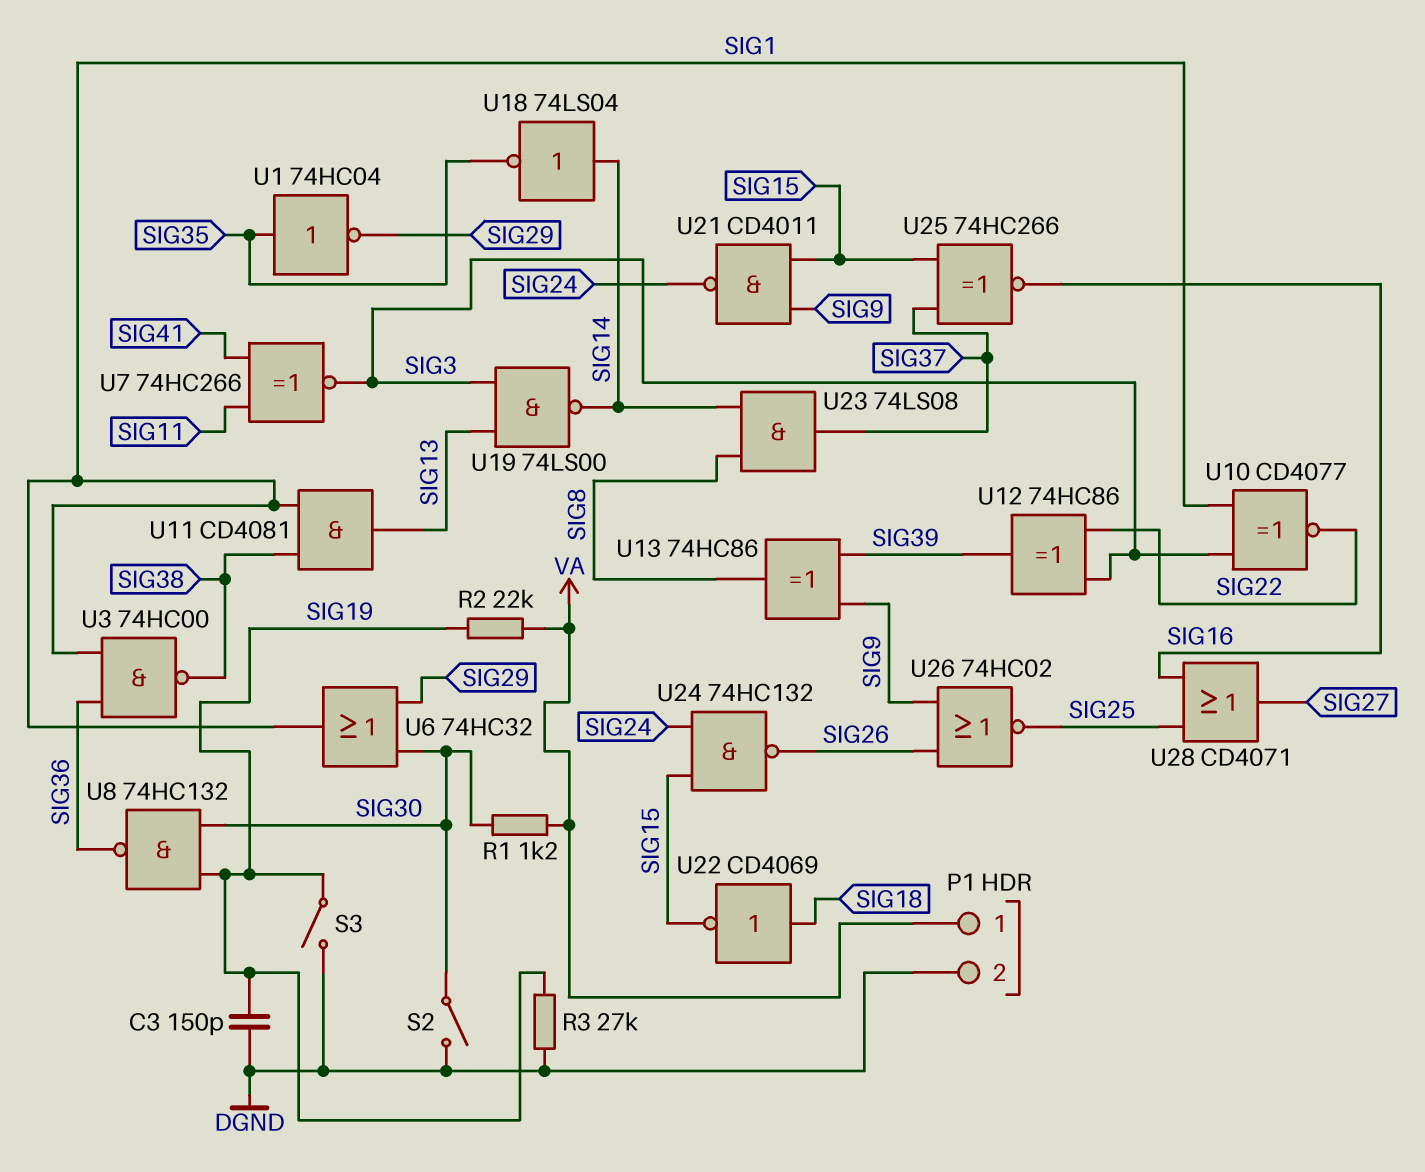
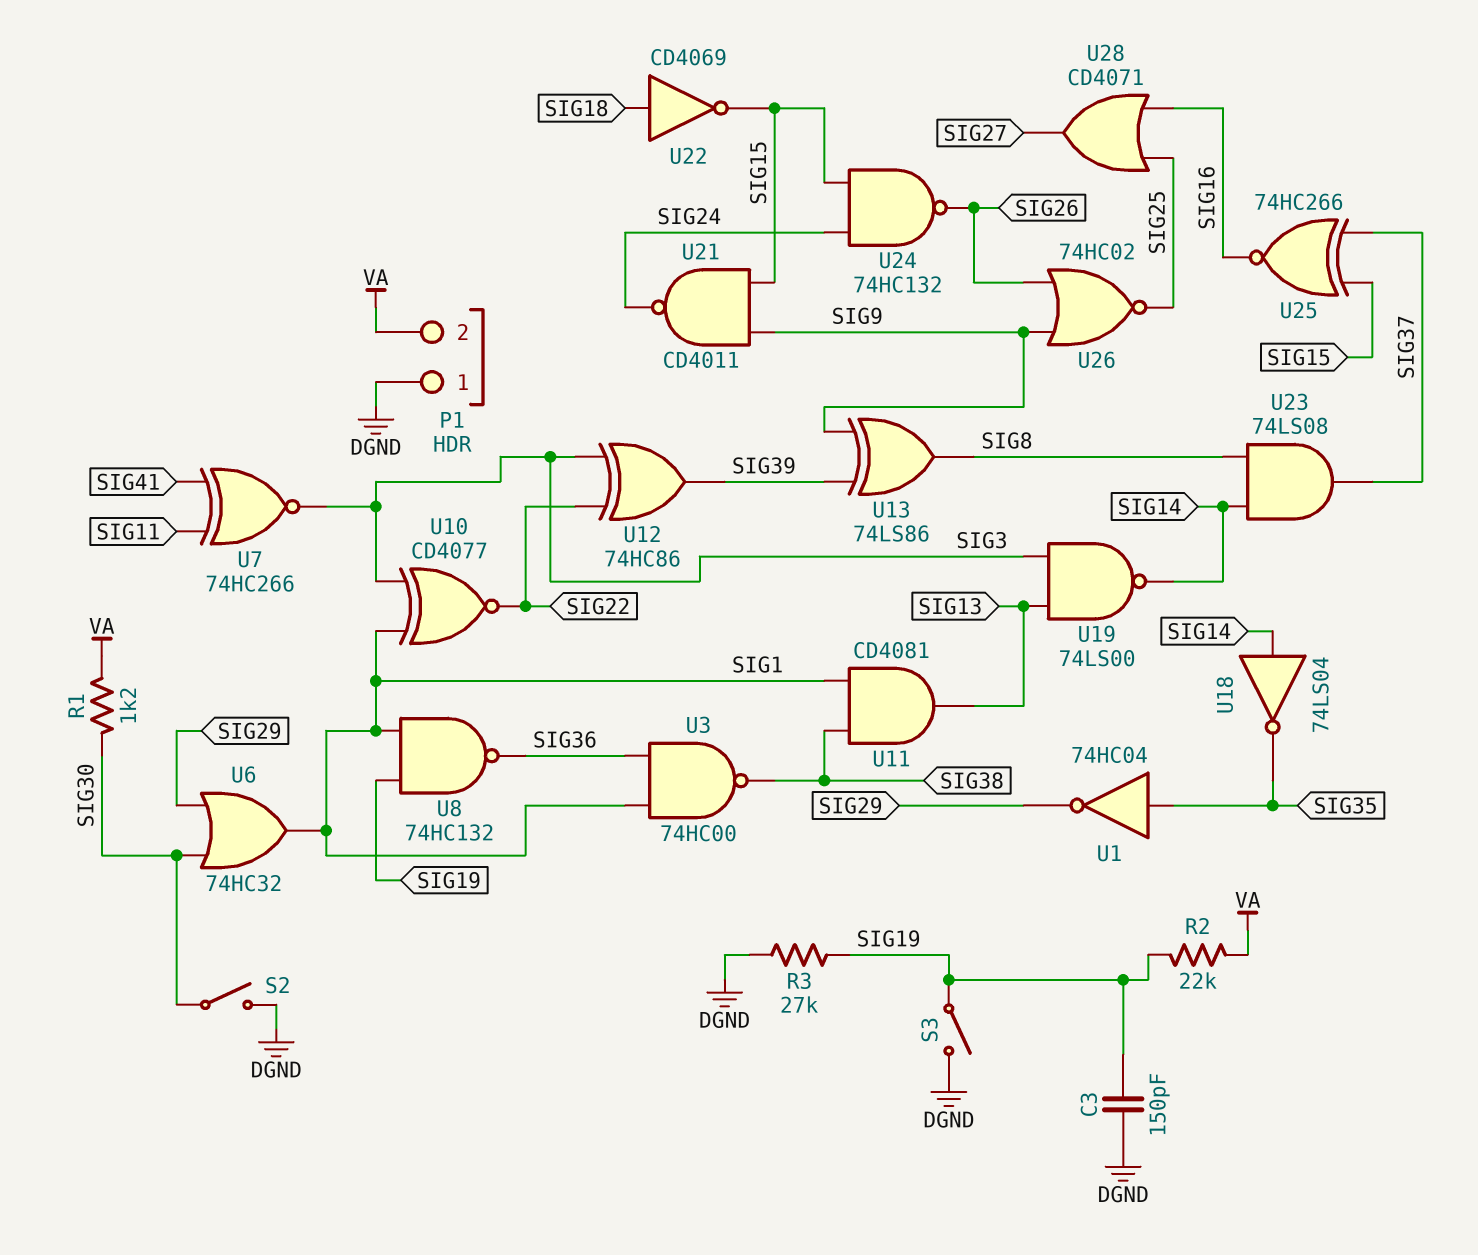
P1 pin 1: VA -> DGND
P1 pin 2: DGND -> VA
U8: NAND 74HC132 (in SIG19, in SIG30, out SIG36) -> NAND 74HC132 (in SIG1, in SIG19, out SIG36)
U13: XOR 74HC86 (in SIG9, in SIG39, out SIG8) -> XOR 74LS86 (in SIG9, in SIG39, out SIG8)

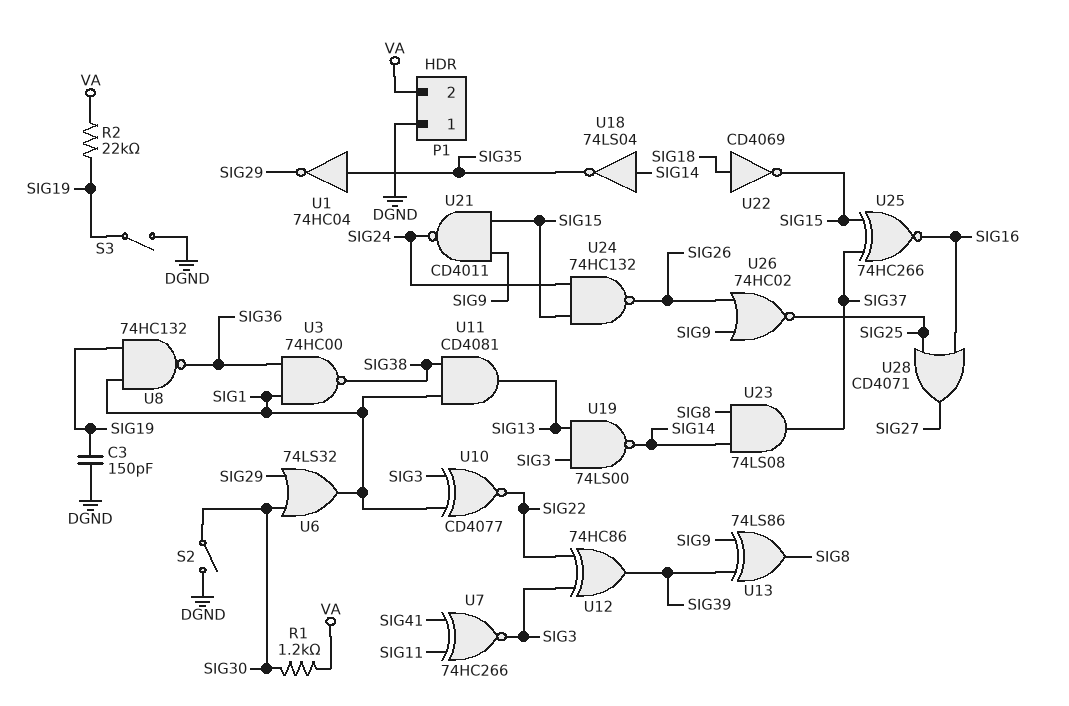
R3: 27k (DGND, SIG19) -> none
U6: OR 74HC32 (in SIG29, in SIG30, out SIG1) -> OR 74LS32 (in SIG29, in SIG30, out SIG1)

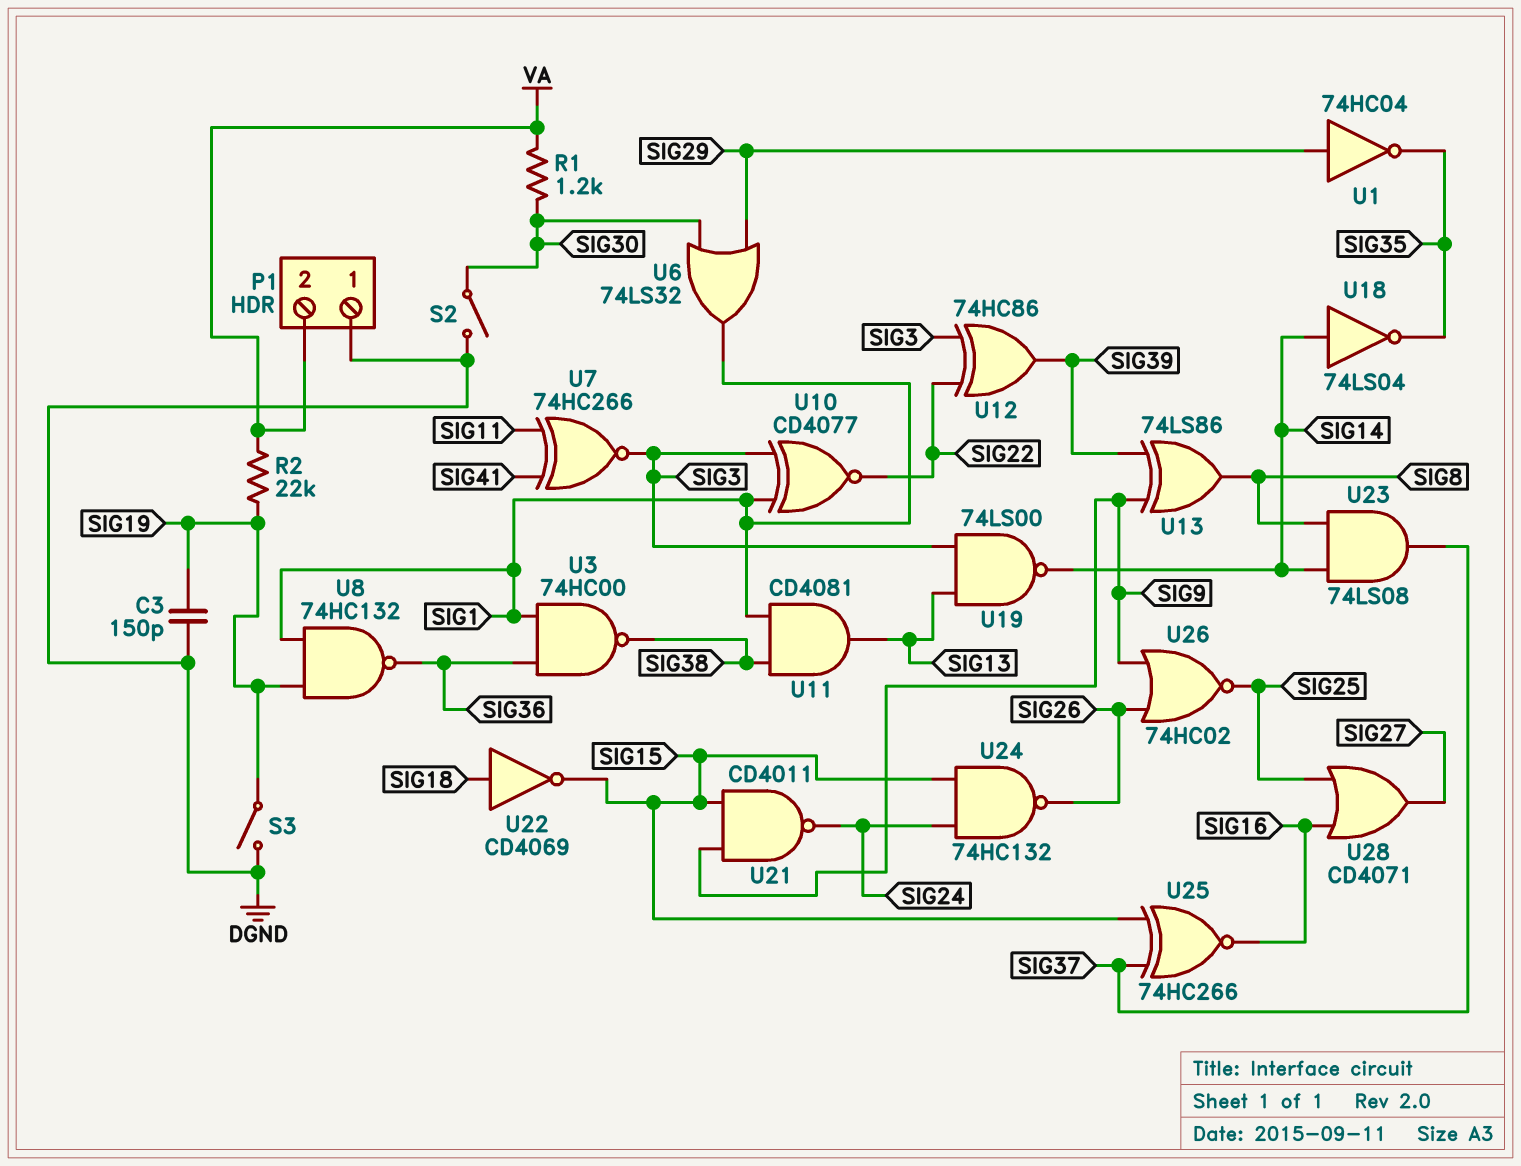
U1: NOT 74HC04 (in SIG35, out SIG29) -> NOT 74HC04 (in SIG29, out SIG35)

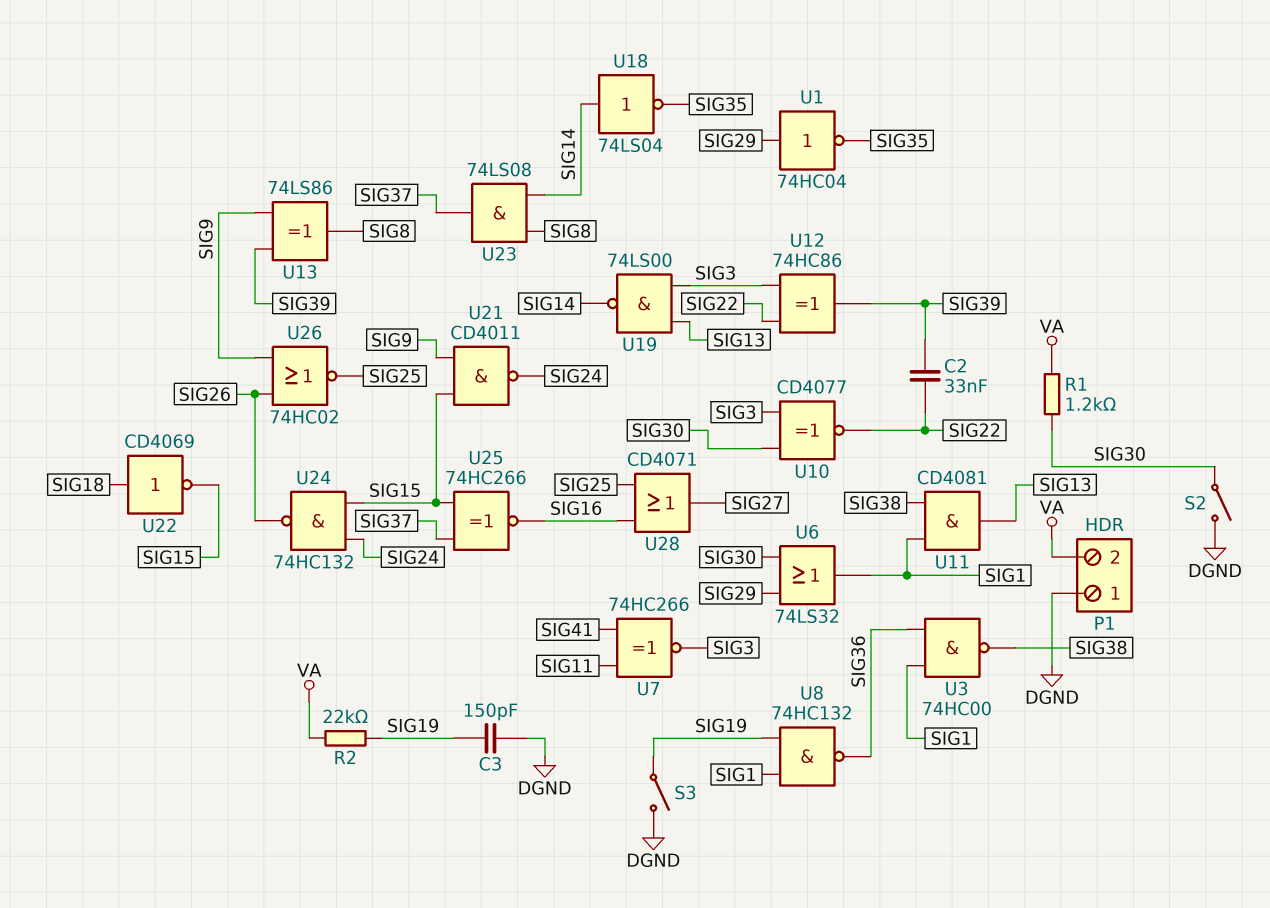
C2: none -> 33nF (SIG22, SIG39)
U10: XNOR CD4077 (in SIG1, in SIG3, out SIG22) -> XNOR CD4077 (in SIG3, in SIG30, out SIG22)

